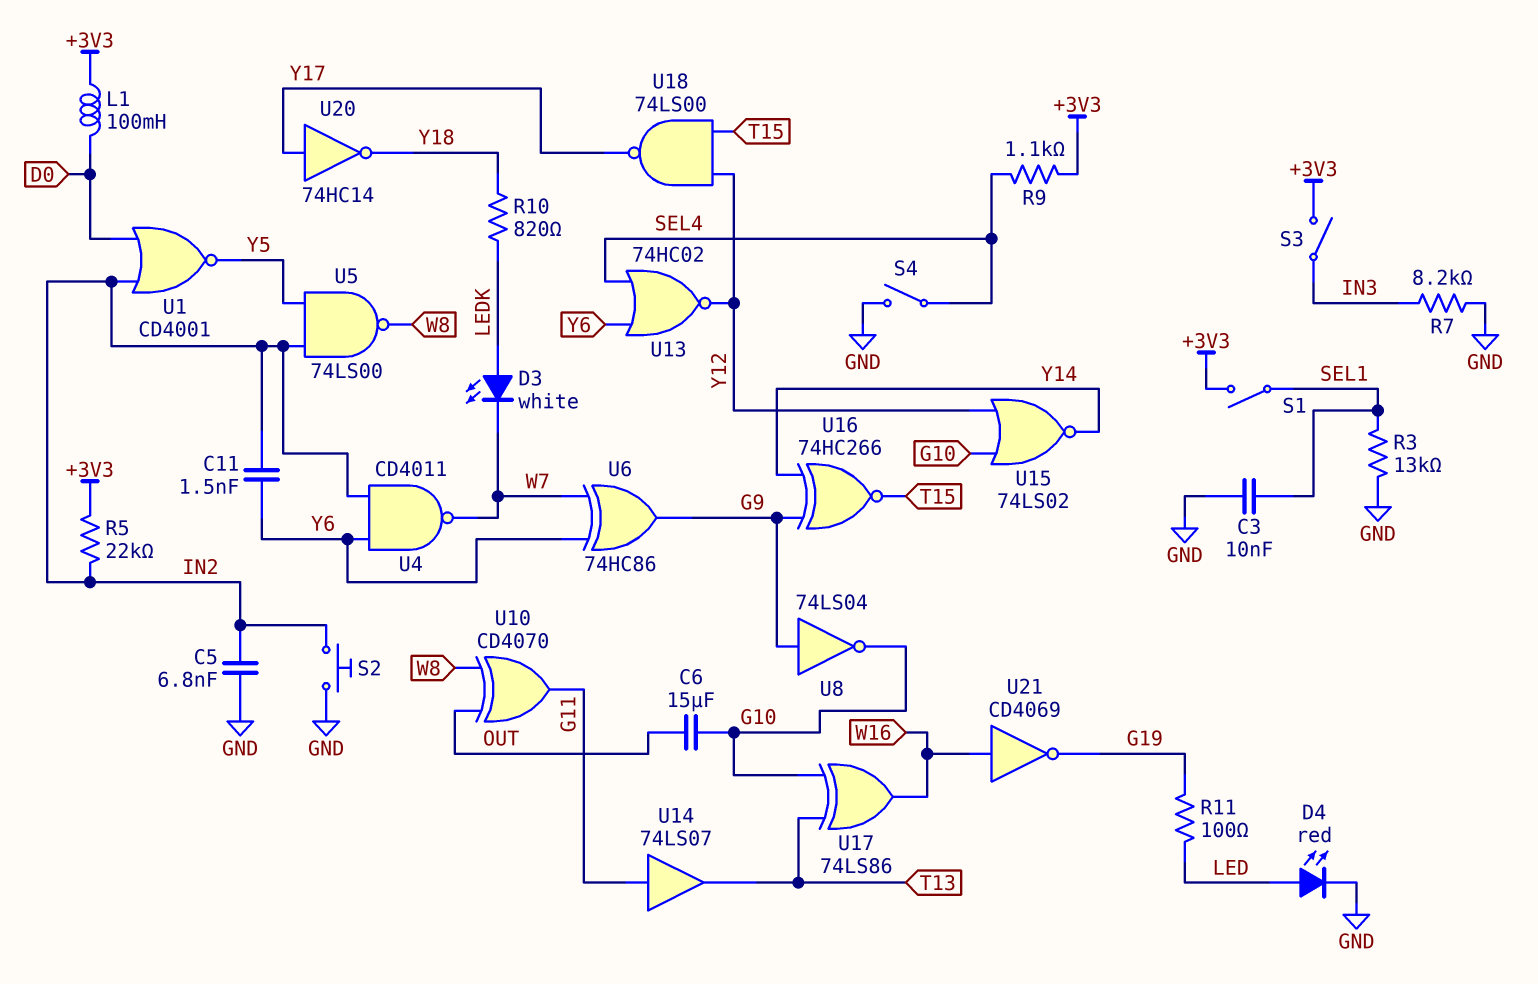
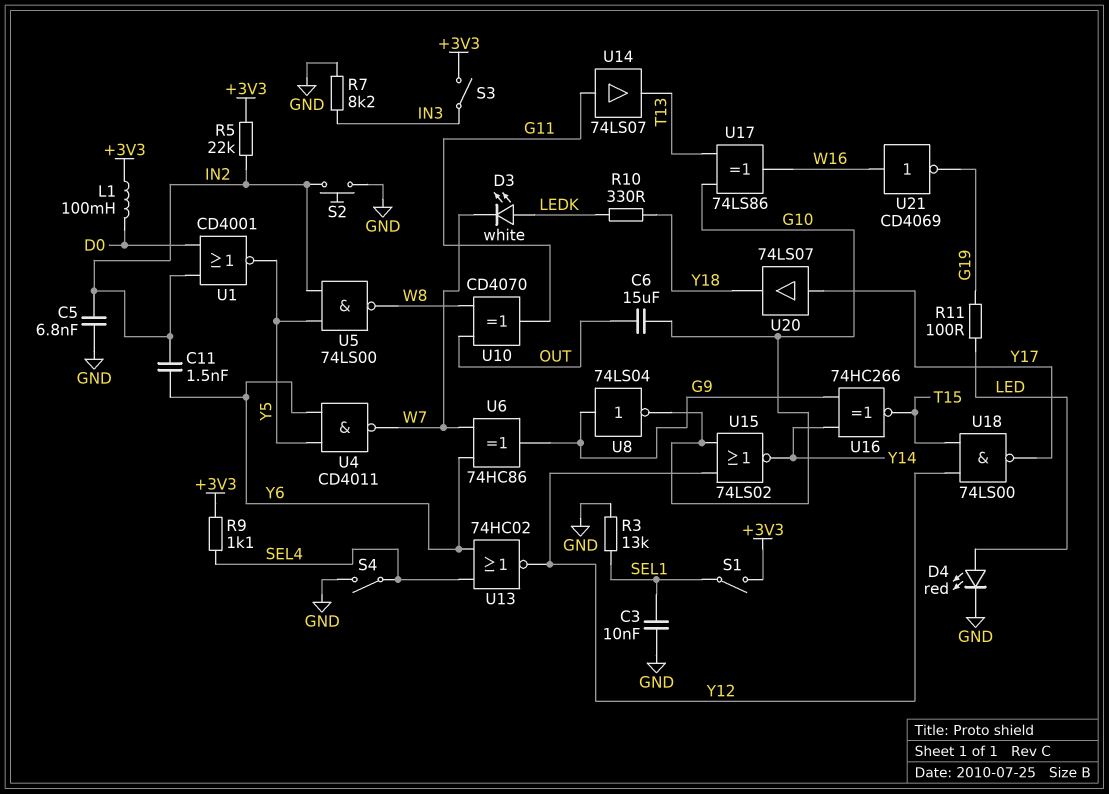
R10: 820 (LEDK, Y18) -> 330 (LEDK, Y18)
U4: NAND CD4011 (in IN2, in Y6, out W7) -> NAND CD4011 (in Y5, in Y6, out W7)
U20: NOT 74HC14 (in Y17, out Y18) -> buffer 74LS07 (in Y17, out Y18)

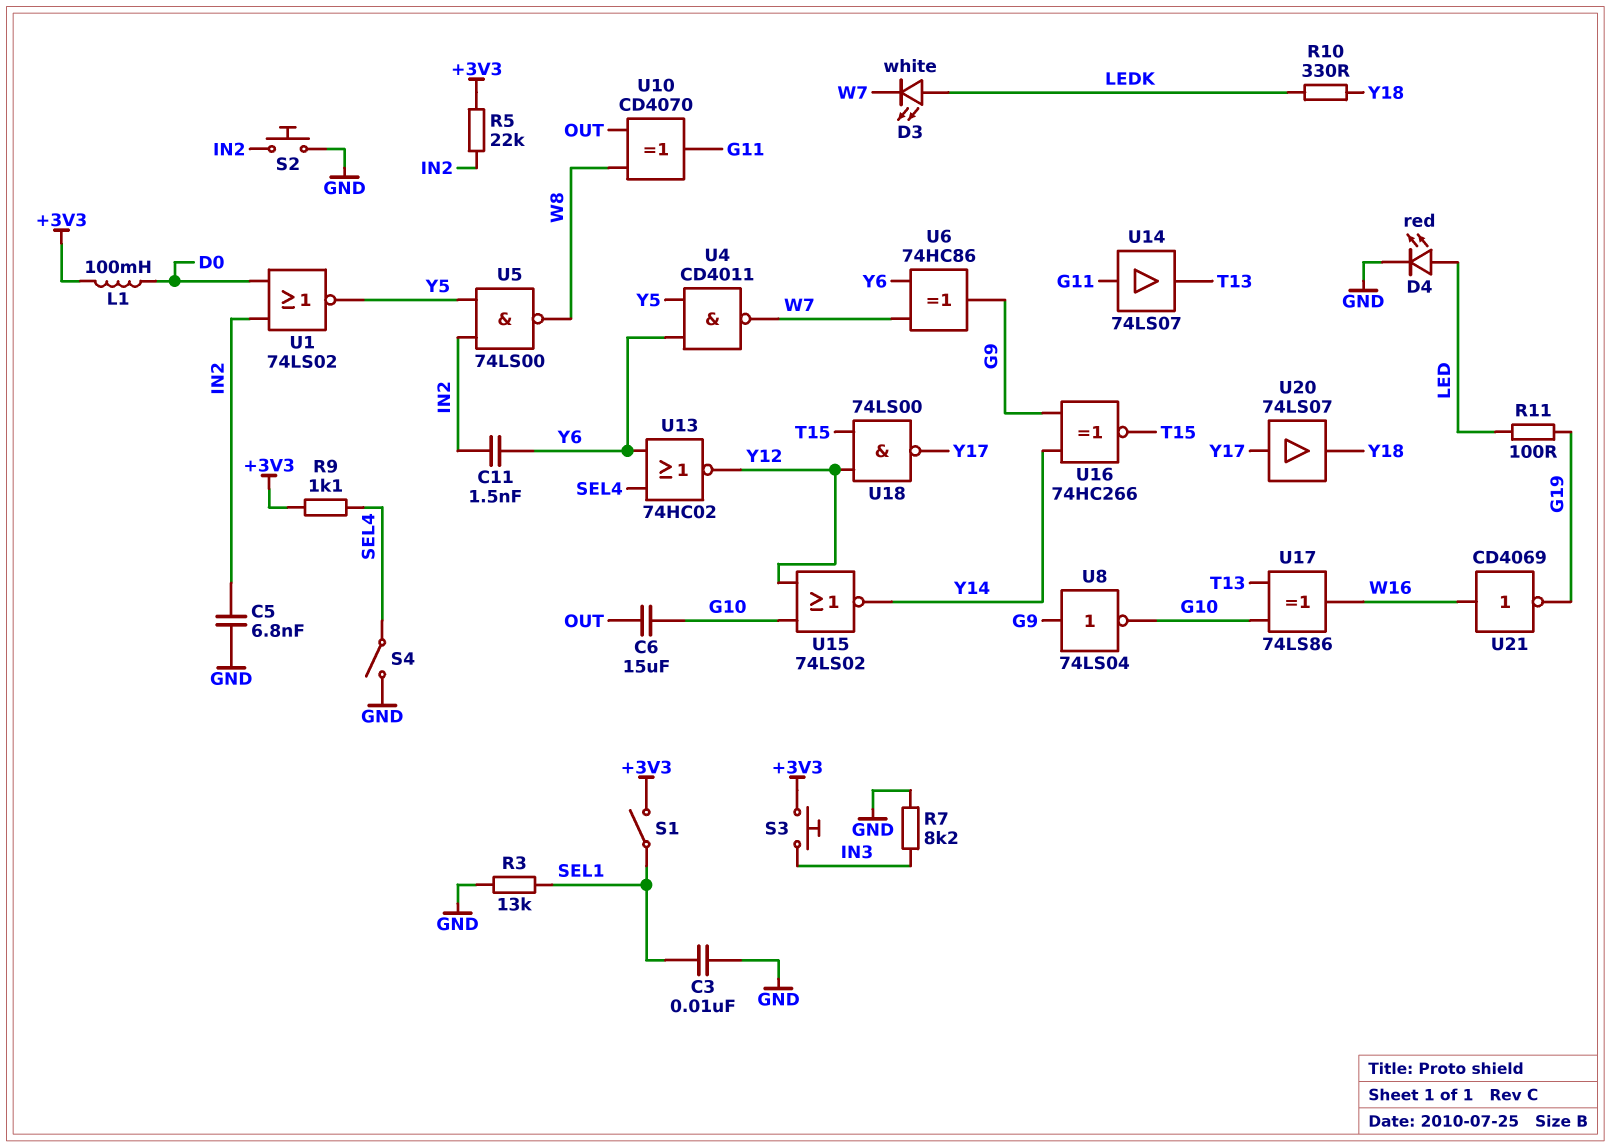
S3: switch (+3V3, IN3) -> button (+3V3, IN3)
U1: NOR CD4001 (in D0, in IN2, out Y5) -> NOR 74LS02 (in D0, in IN2, out Y5)

